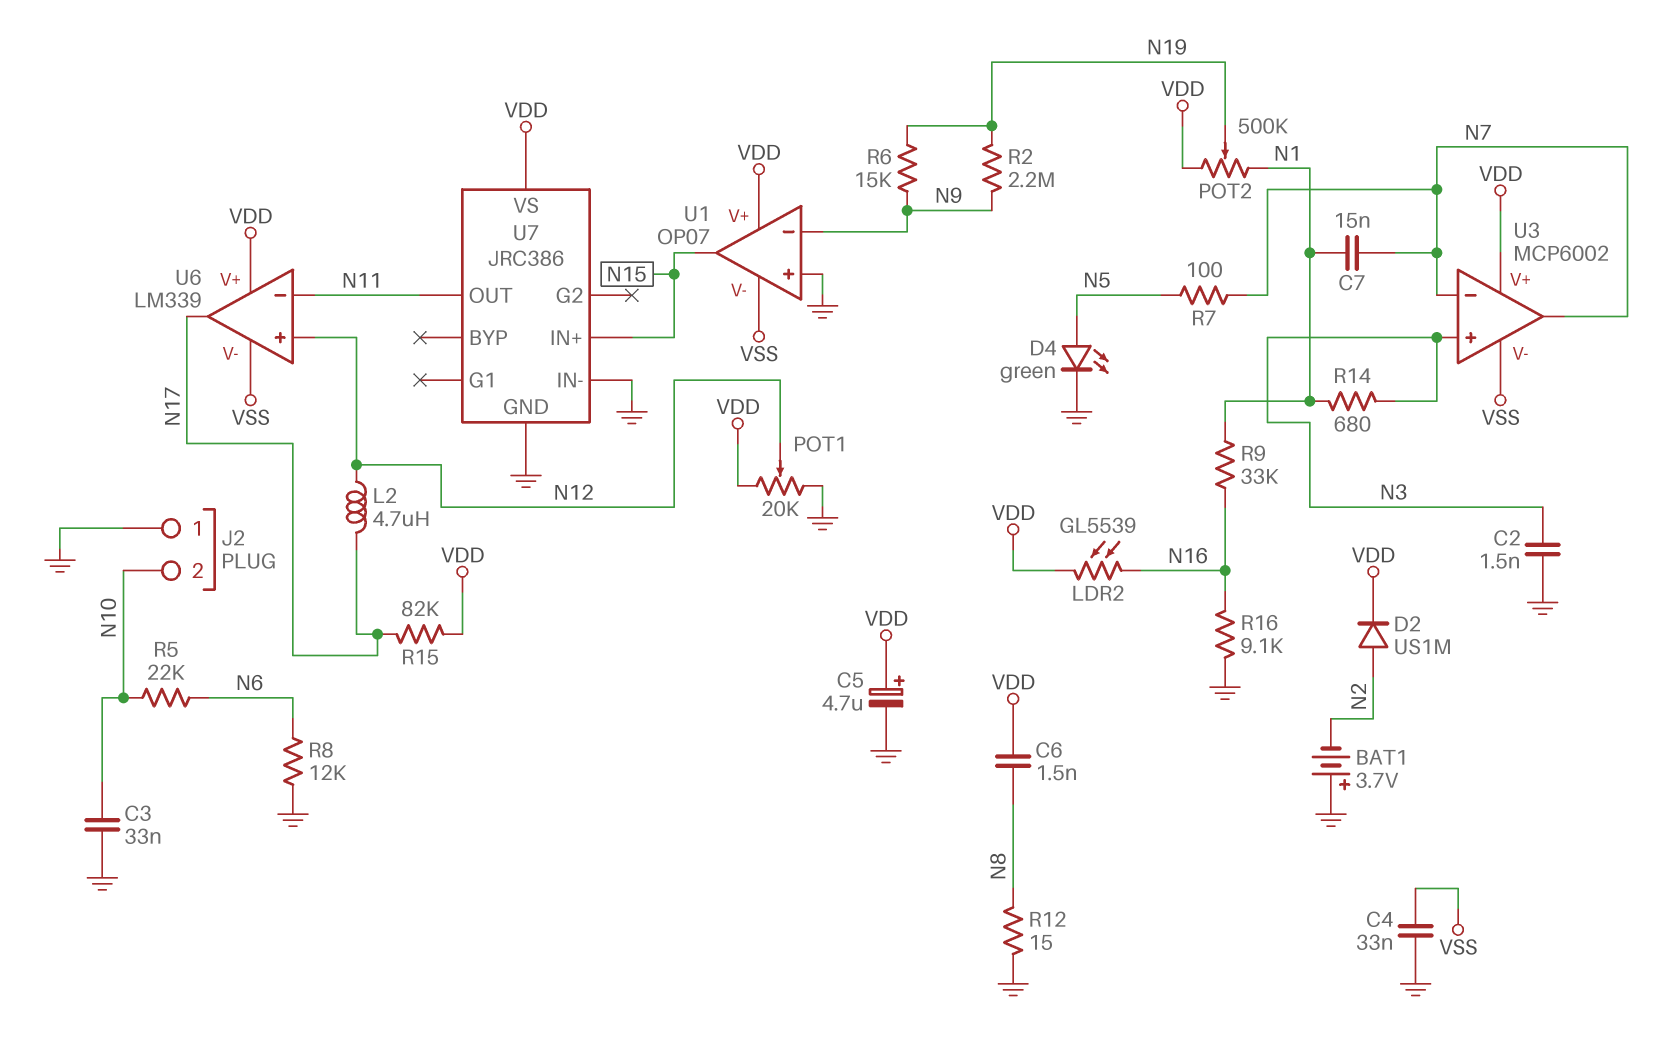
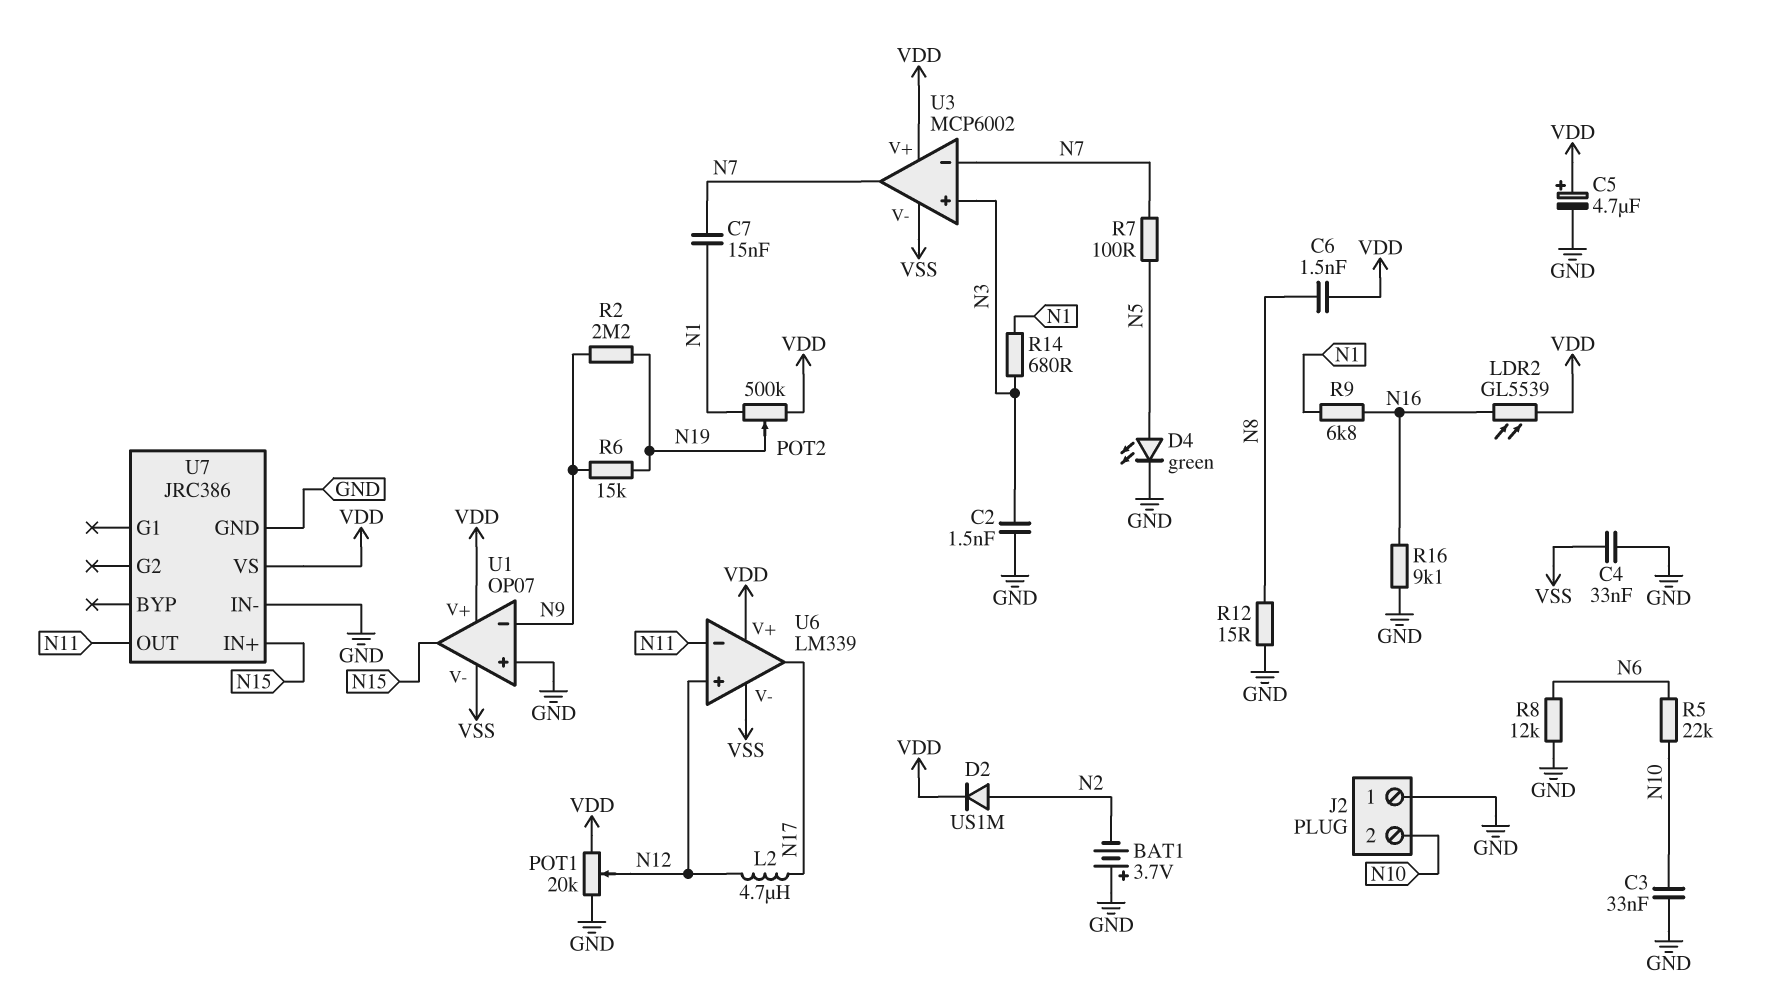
R9: 33k (N1, N16) -> 6.8k (N1, N16)
R15: 82k (N17, VDD) -> none

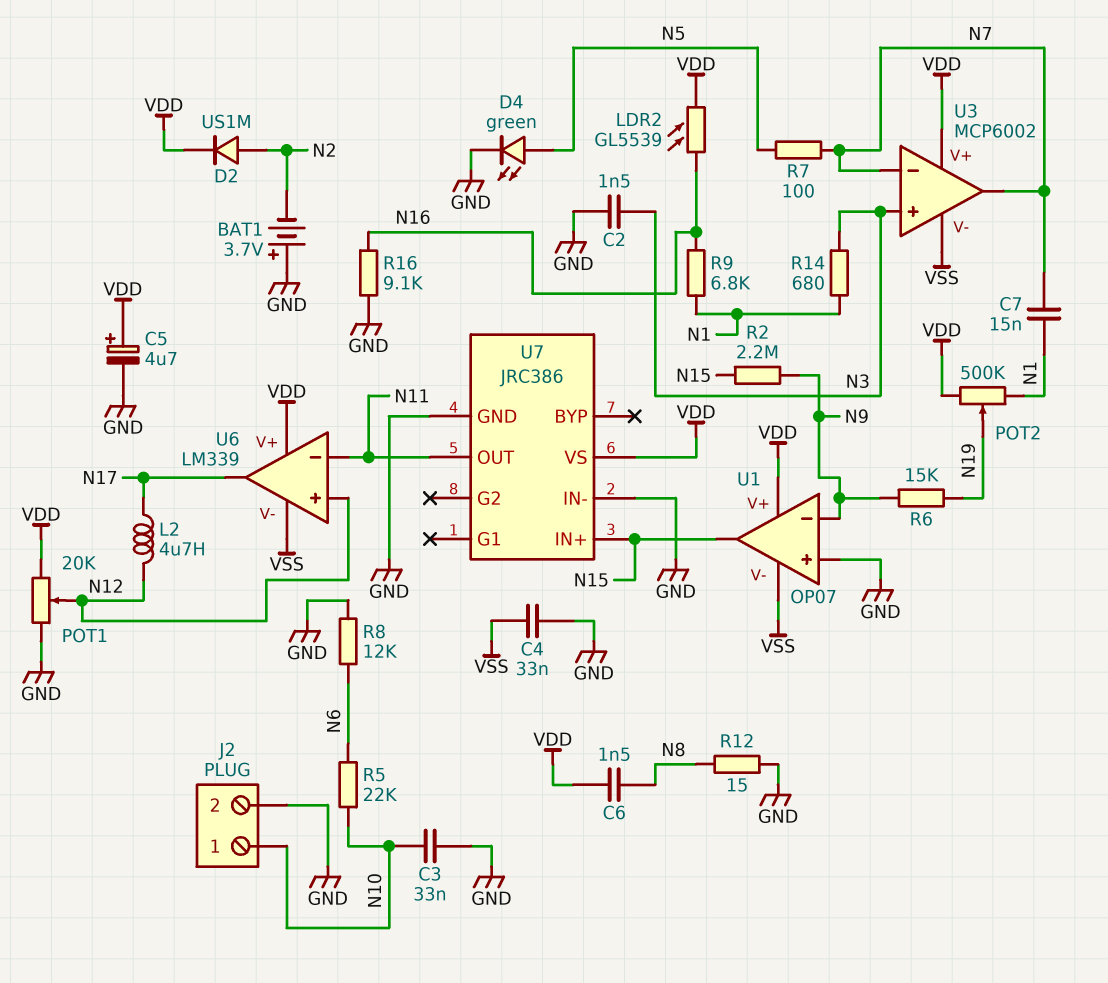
J2 pin 1: GND -> N10
J2 pin 2: N10 -> GND
R2: 2.2M (N9, N19) -> 2.2M (N9, N15)

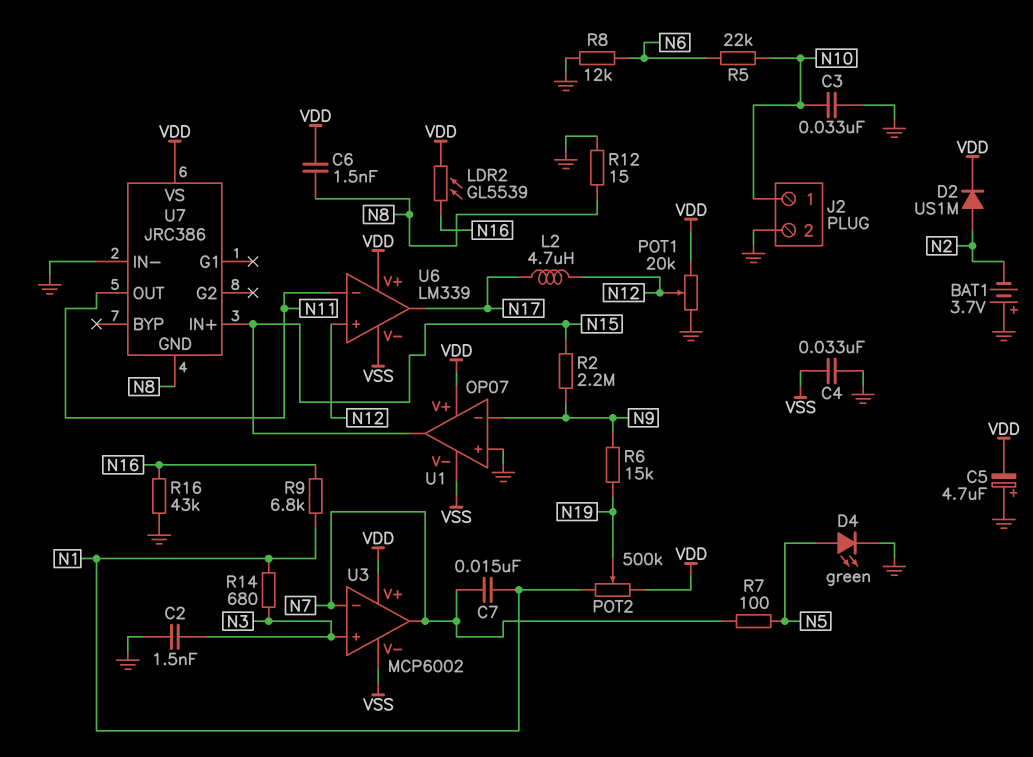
C5: 4.7uF (plus VDD, minus GND) -> 4.7uF (plus GND, minus VDD)
R16: 9.1k (GND, N16) -> 43k (GND, N16)
U7 pin GND: GND -> N8

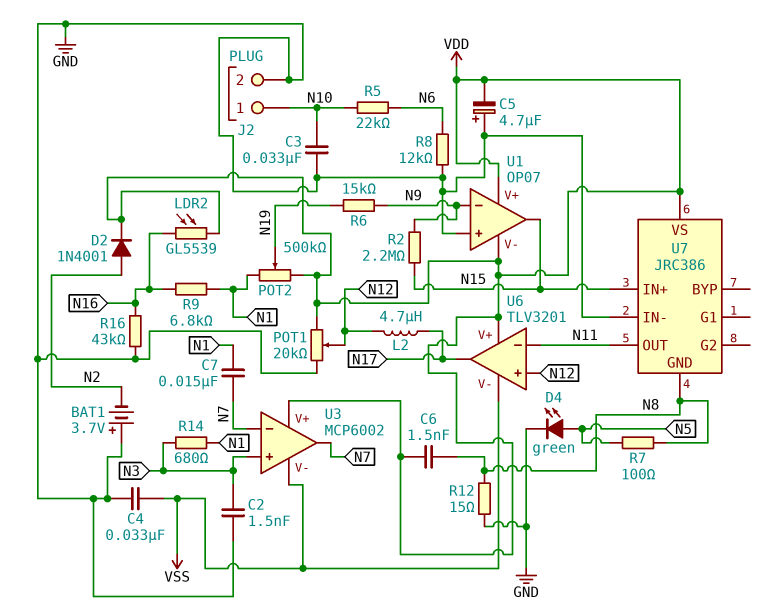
D2: diode US1M (A N2, K VDD) -> diode 1N4001 (A N2, K VDD)
R7: 100 (N5, N7) -> 100 (N5, N8)
U1 pin V-: VSS -> VDD
U6: LM339 -> TLV3201

